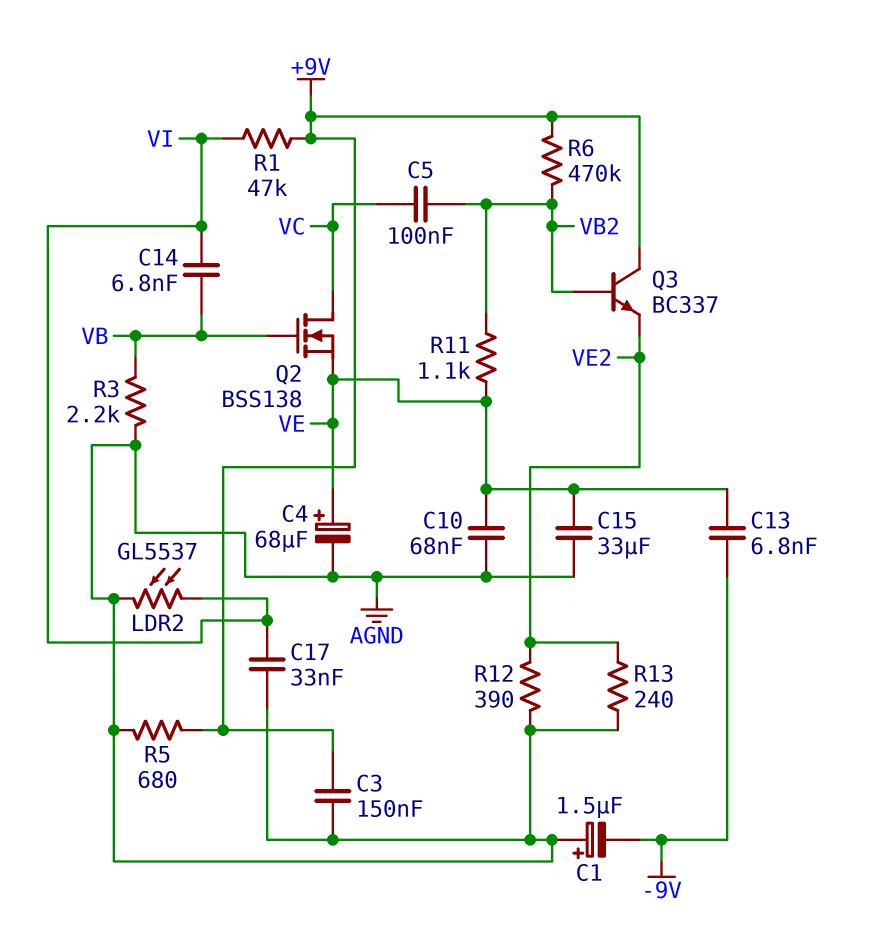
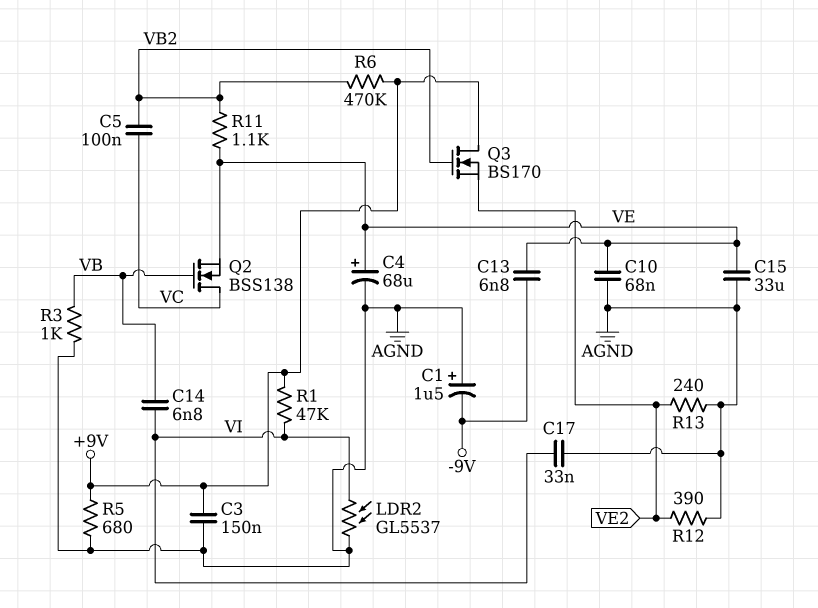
Q3: NPN BC337 (B VB2, C +9V, E VE2) -> NMOS BS170 (G VB2, D +9V, S VE2)
R3: 2.2k (AGND, VB) -> 1k (AGND, VB)

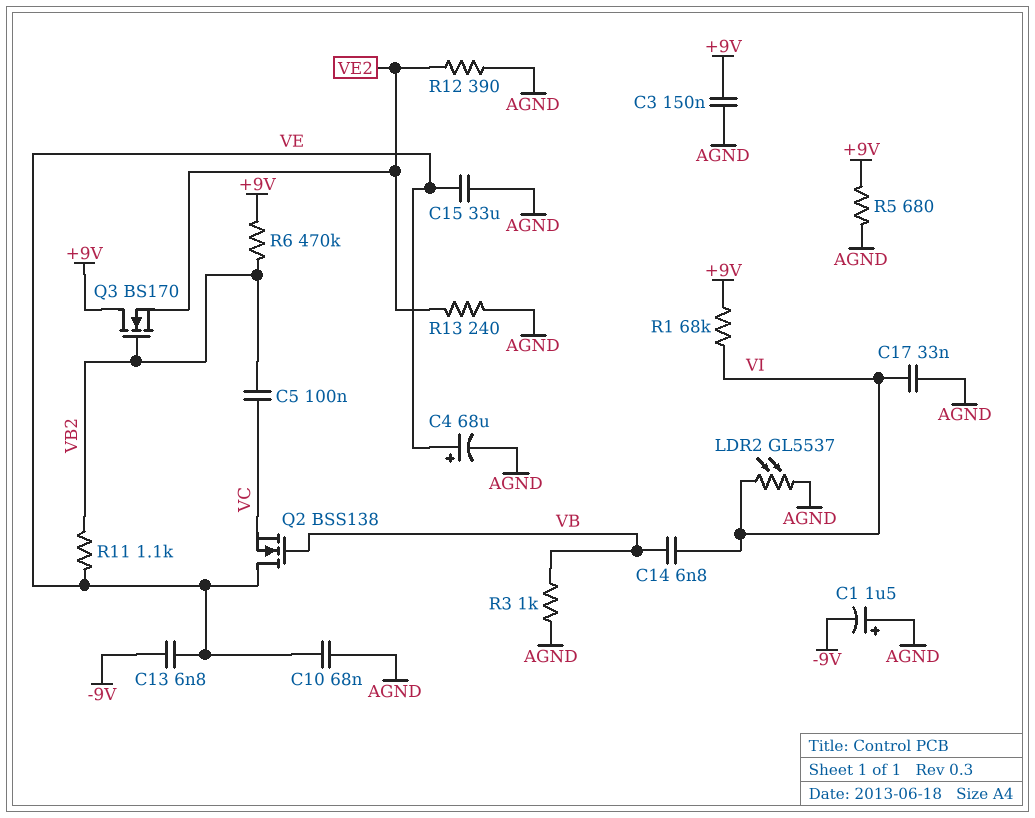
Q2: NMOS BSS138 (G VB, D VC, S VE) -> NMOS BSS138 (G VB, D VE, S VC)
R1: 47k (+9V, VI) -> 68k (+9V, VI)

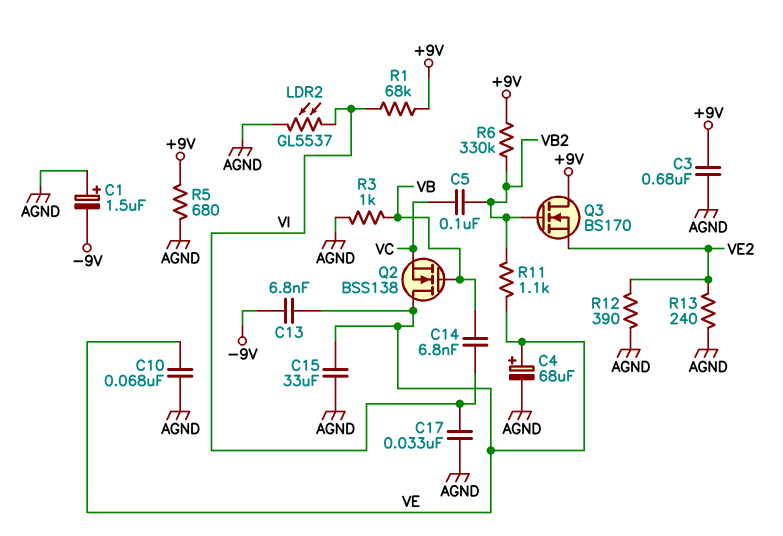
C3: 150nF (+9V, AGND) -> 680nF (+9V, AGND)
R6: 470k (+9V, VB2) -> 330k (+9V, VB2)

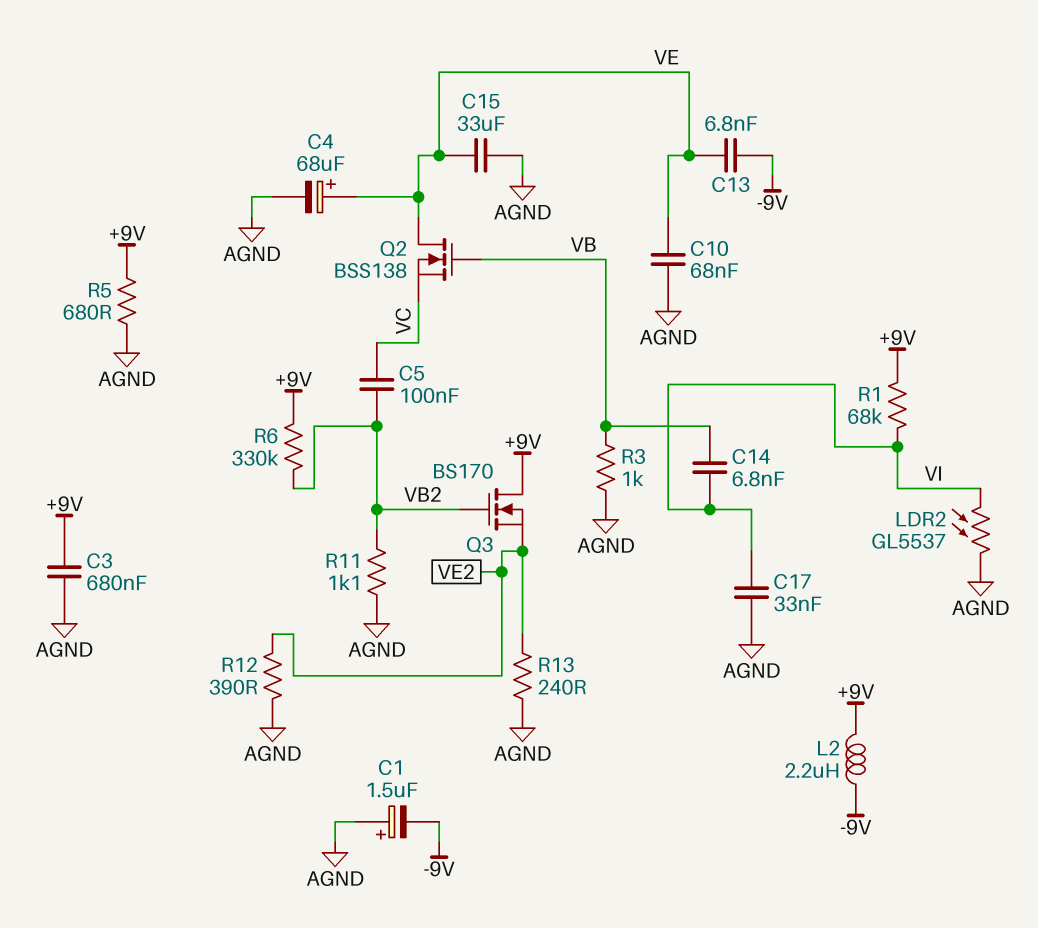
L2: none -> 2.2uH (+9V, -9V)
R11: 1.1k (VB2, VE) -> 1.1k (AGND, VB2)

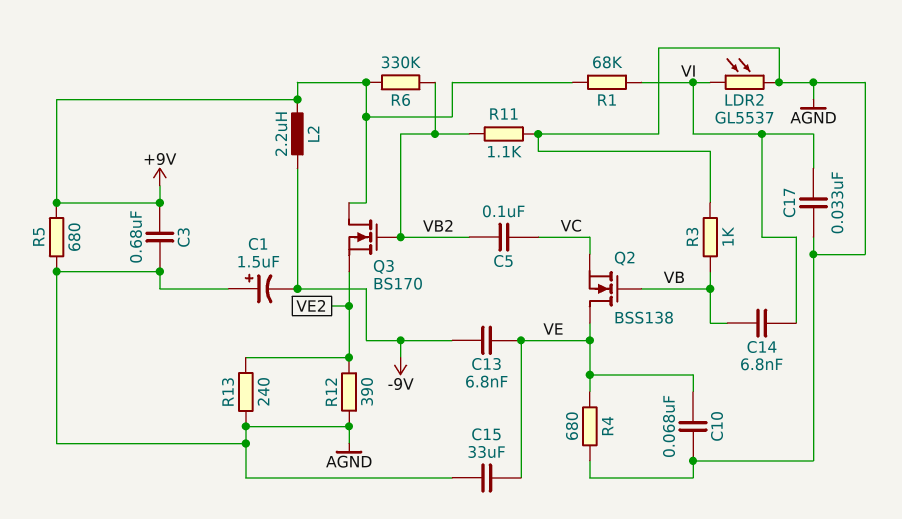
C4: 68uF (plus VE, minus AGND) -> none
R4: none -> 680 (AGND, VE)

